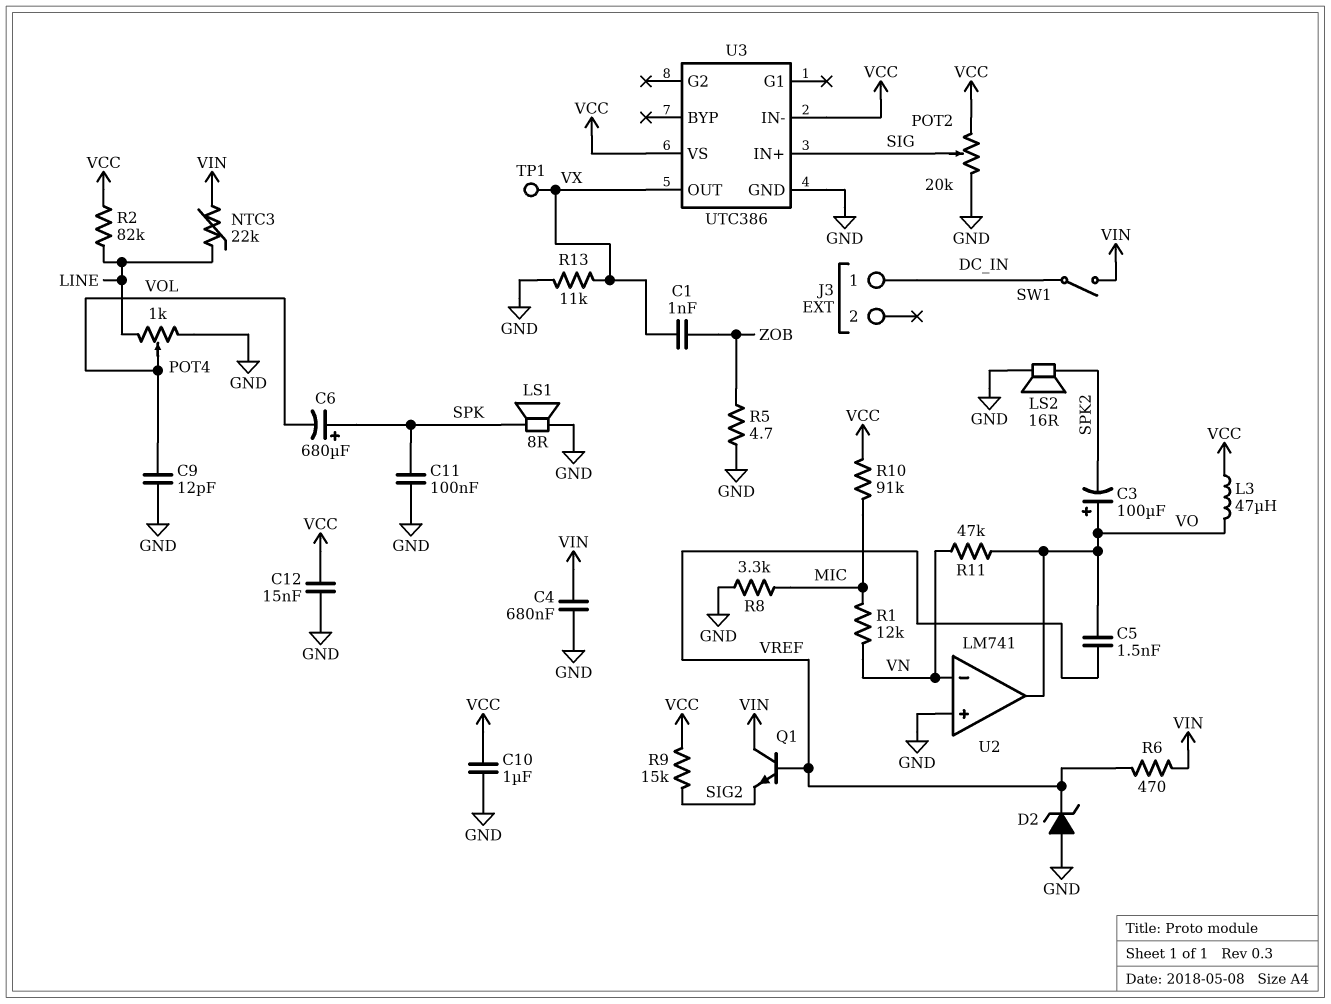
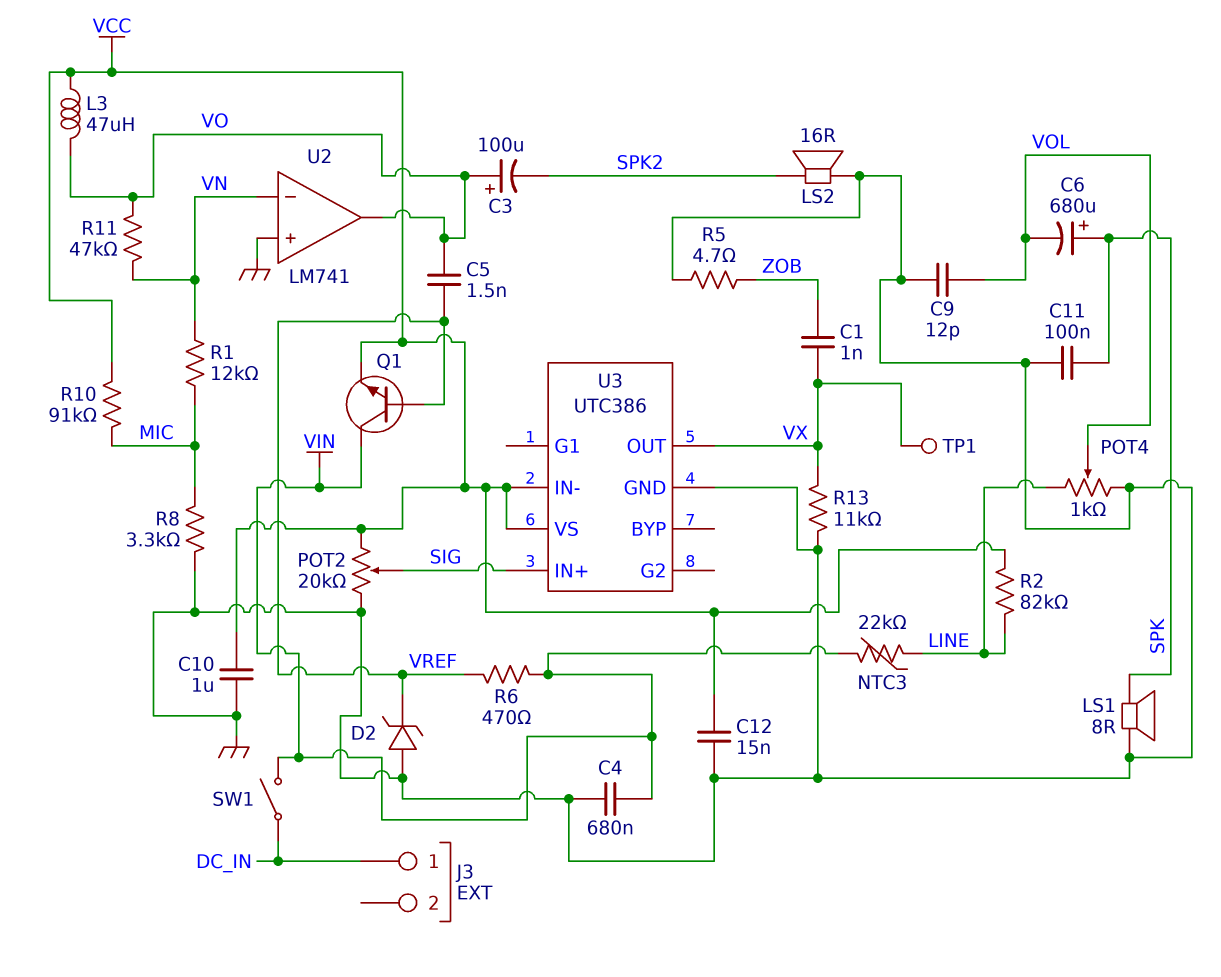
Q1: NPN (B VREF, C VIN, E SIG2) -> NPN (B VREF, C VIN, E VCC)
R9: 15k (SIG2, VCC) -> none

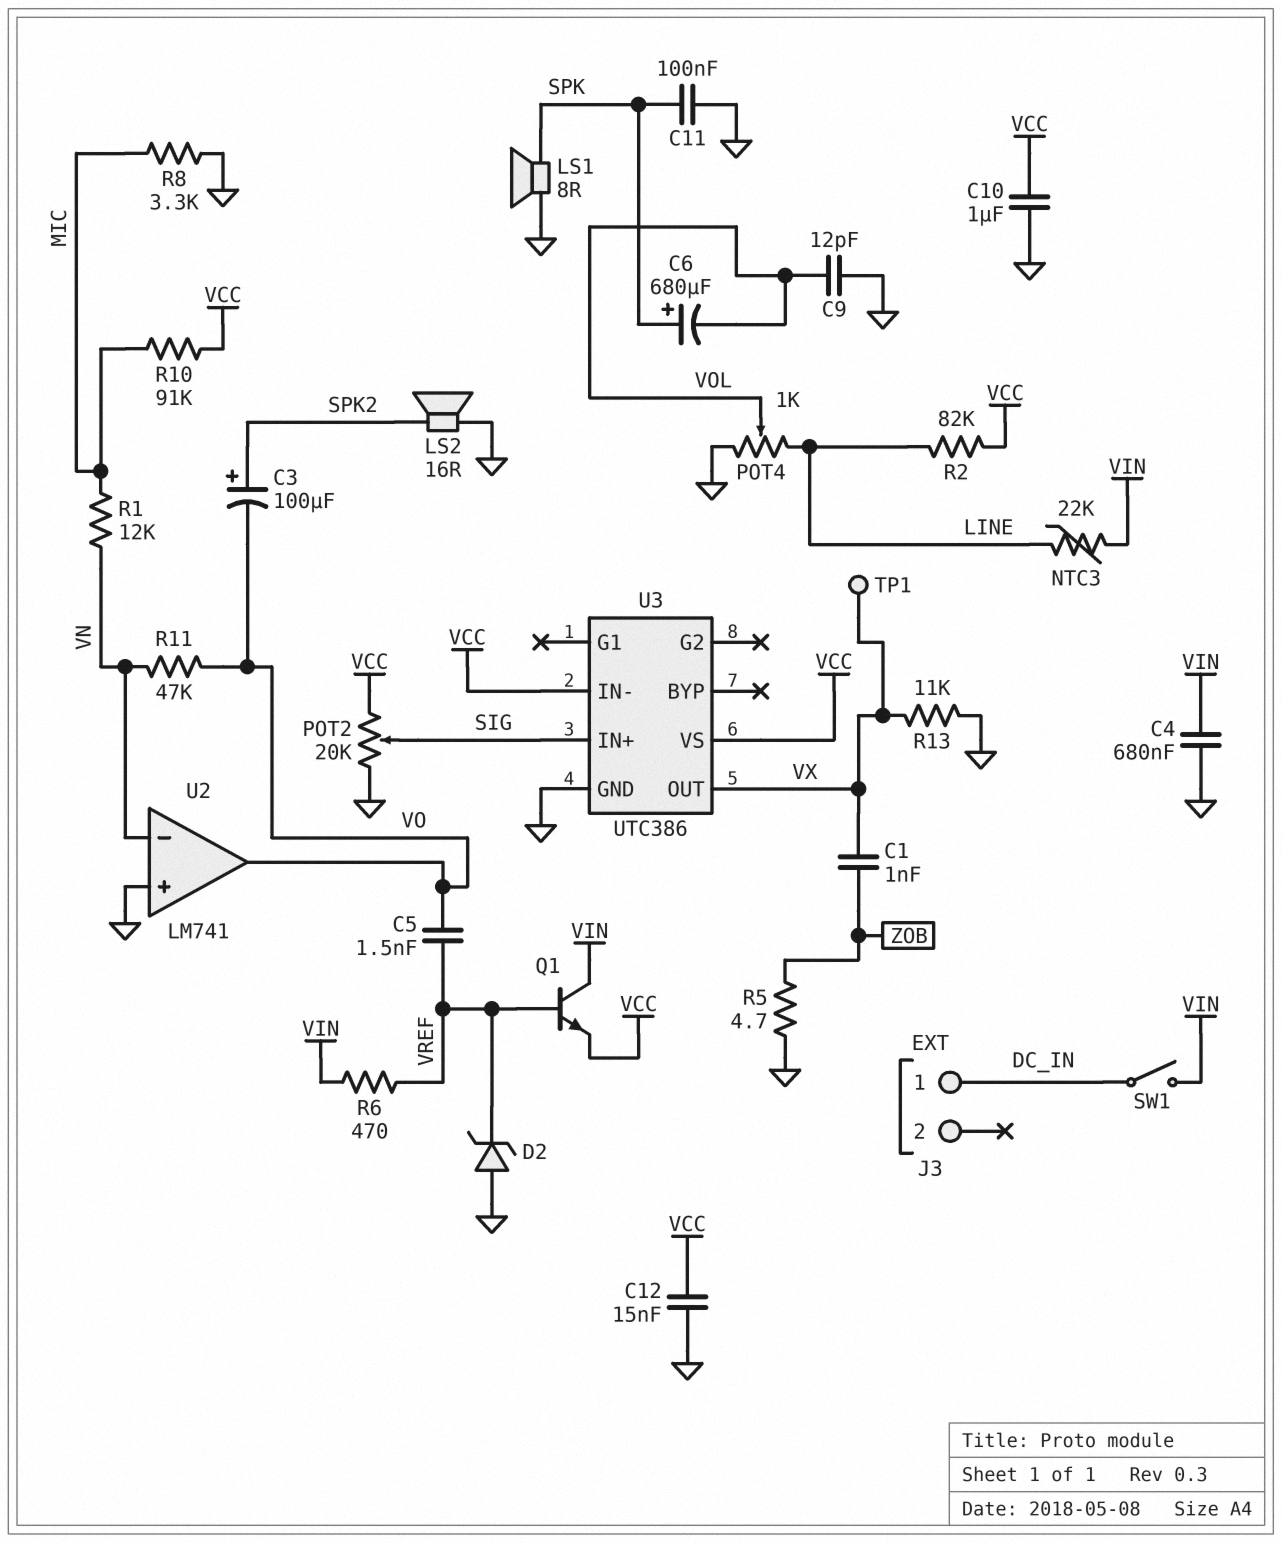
C3: 100uF (plus VO, minus SPK2) -> 100uF (plus SPK2, minus VO)
L3: 47uH (VCC, VO) -> none

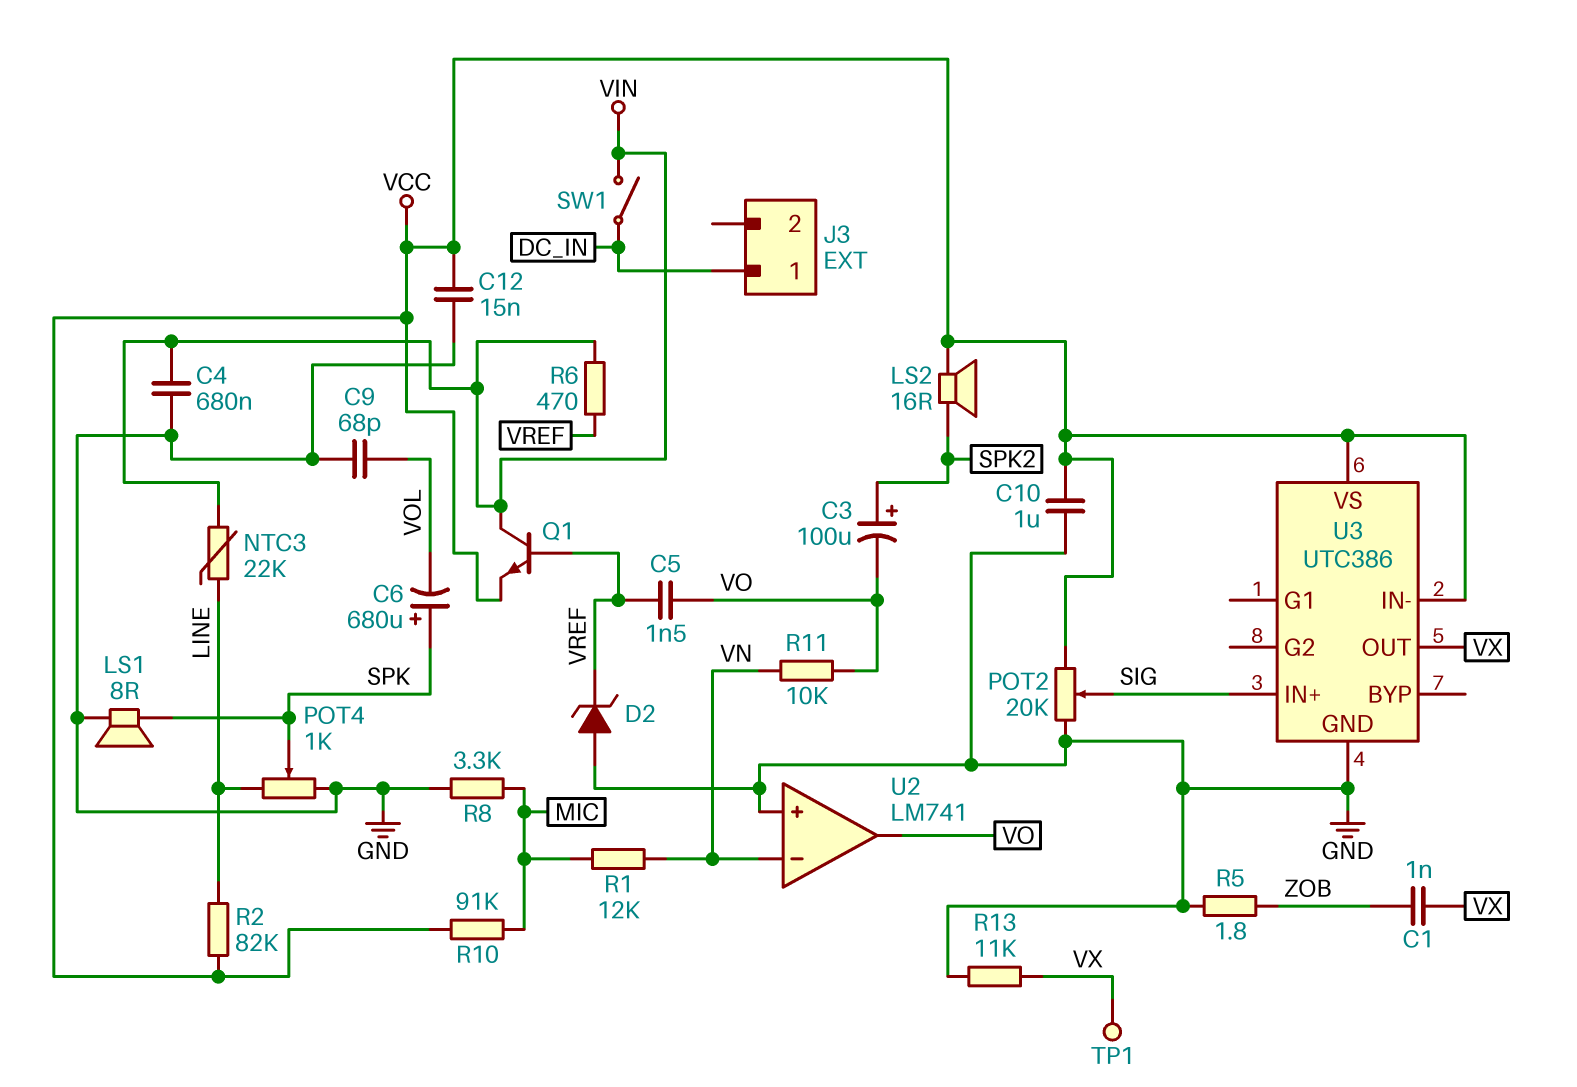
C9: 12pF (GND, VOL) -> 68pF (GND, VOL)
C11: 100nF (GND, SPK) -> none
LS2: speaker 16R (GND, SPK2) -> speaker 16R (SPK2, VCC)
POT4: 1k (GND, LINE, wiper VOL) -> 1k (GND, LINE, wiper SPK)
R5: 4.7 (GND, ZOB) -> 1.8 (GND, ZOB)
R11: 47k (VN, VO) -> 10k (VN, VO)

